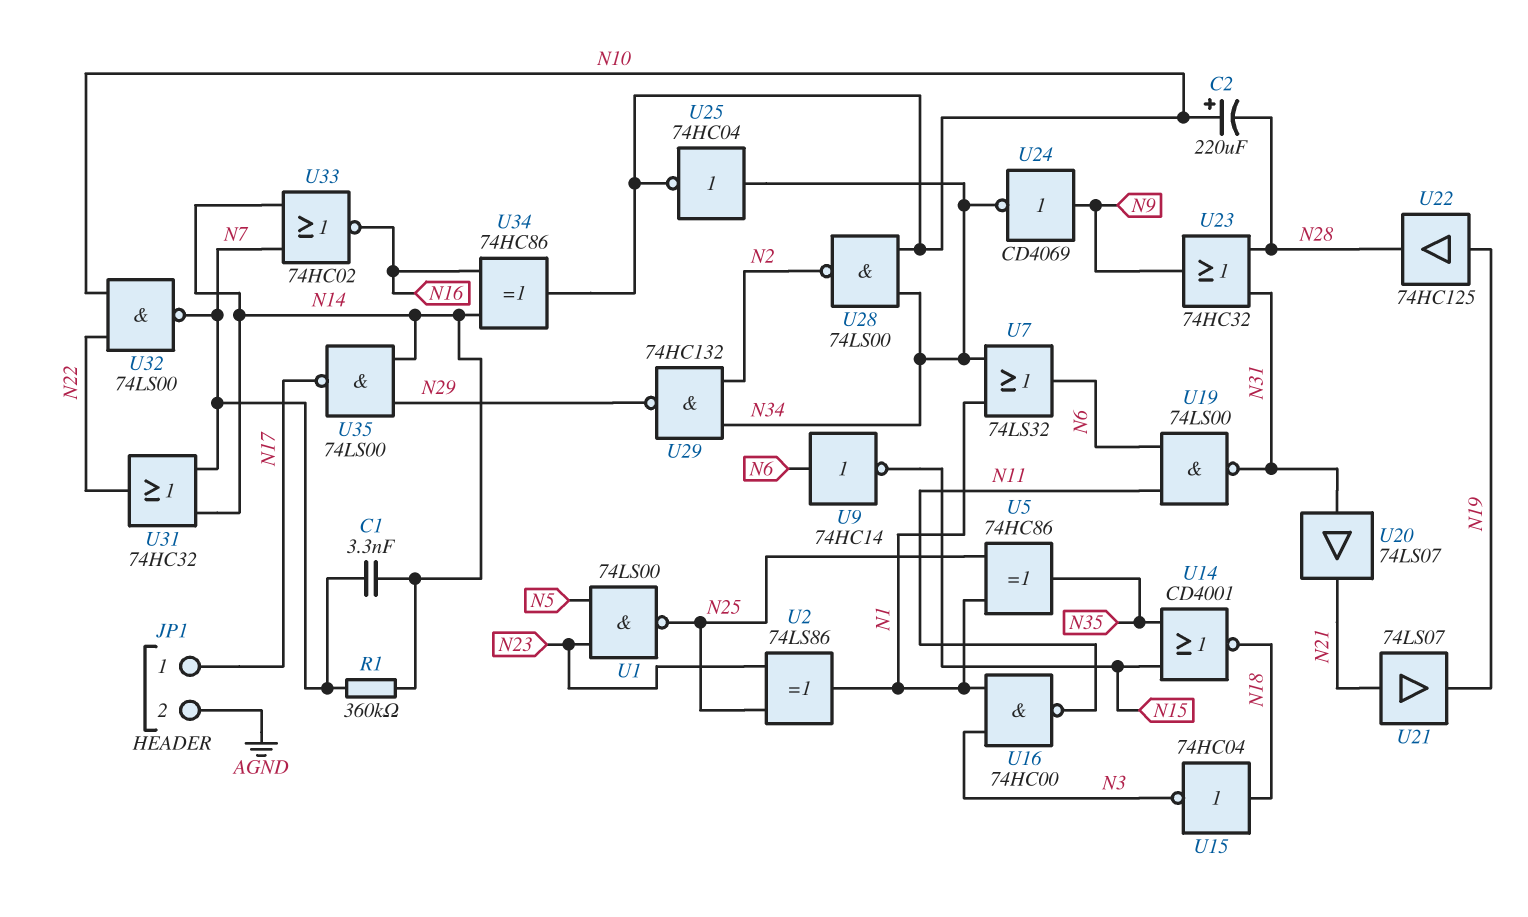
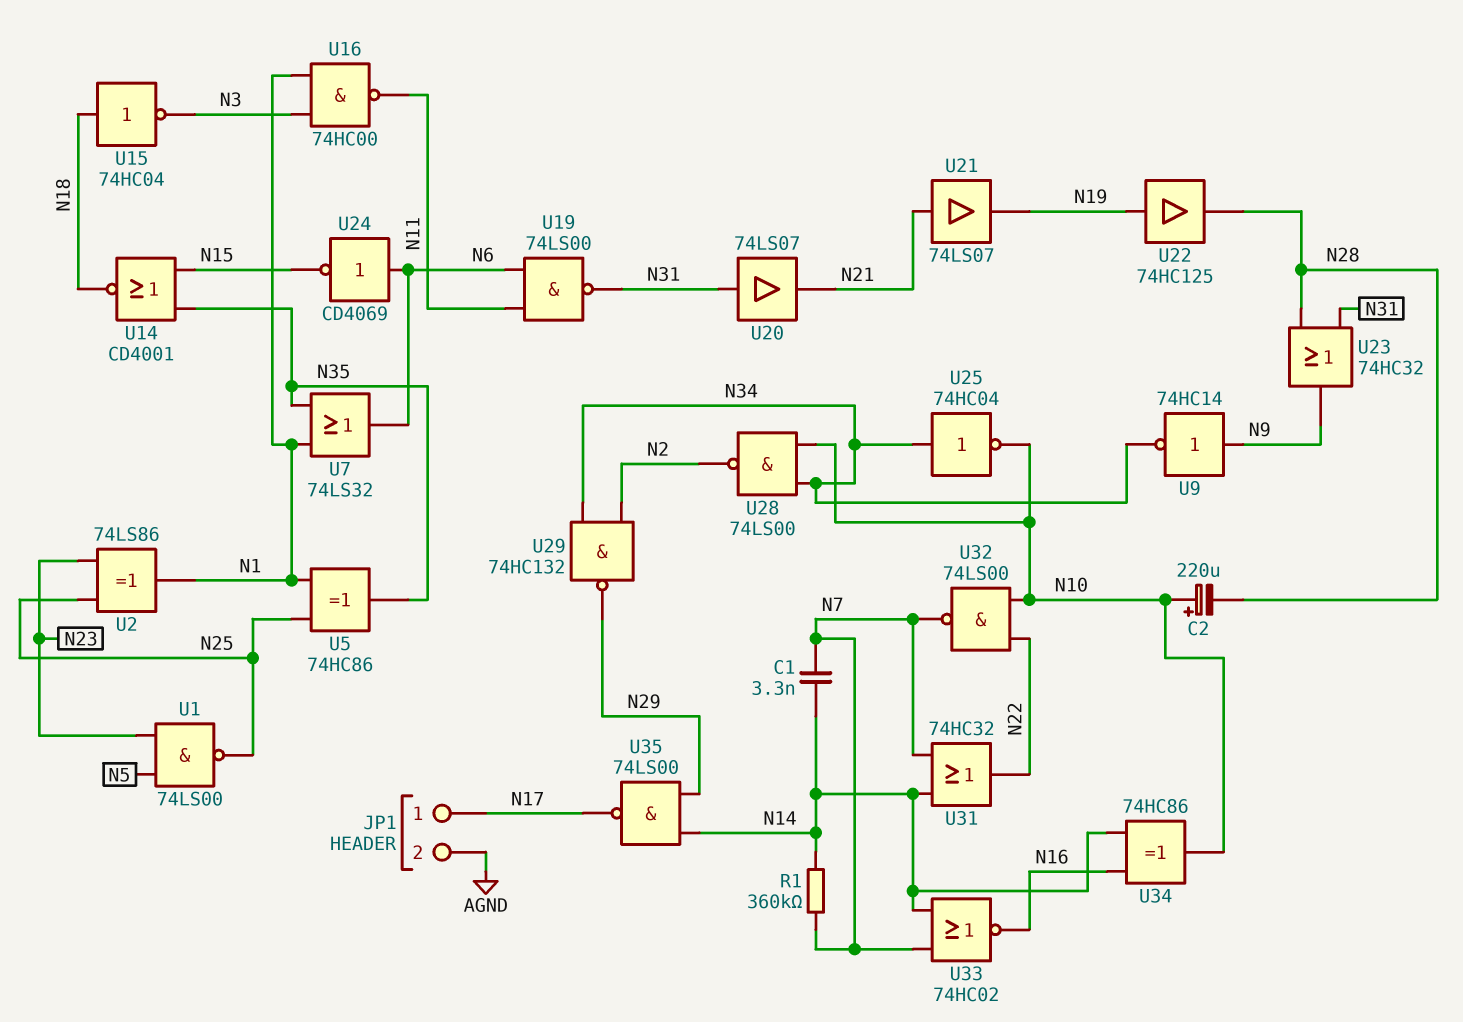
U7: OR 74LS32 (in N1, in N34, out N6) -> OR 74LS32 (in N1, in N35, out N6)
U9: NOT 74HC14 (in N6, out N15) -> NOT 74HC14 (in N9, out N34)
U24: NOT CD4069 (in N9, out N34) -> NOT CD4069 (in N6, out N15)

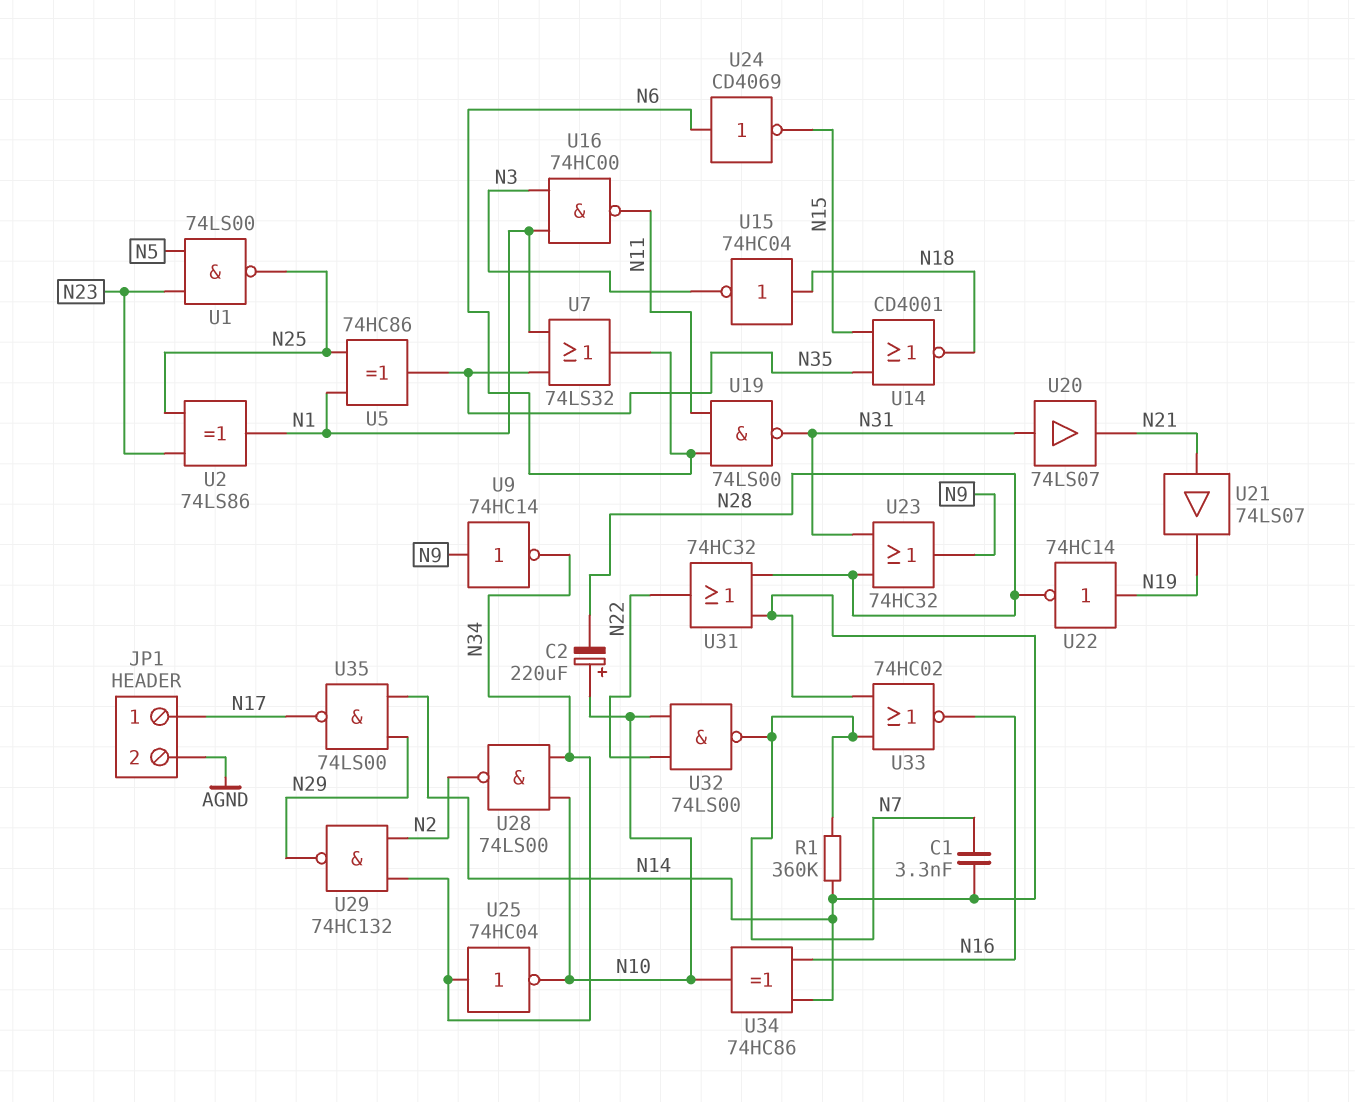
U22: buffer 74HC125 (in N19, out N28) -> NOT 74HC14 (in N19, out N28)
U31: OR 74HC32 (in N7, in N14, out N22) -> OR 74HC32 (in N14, in N28, out N22)

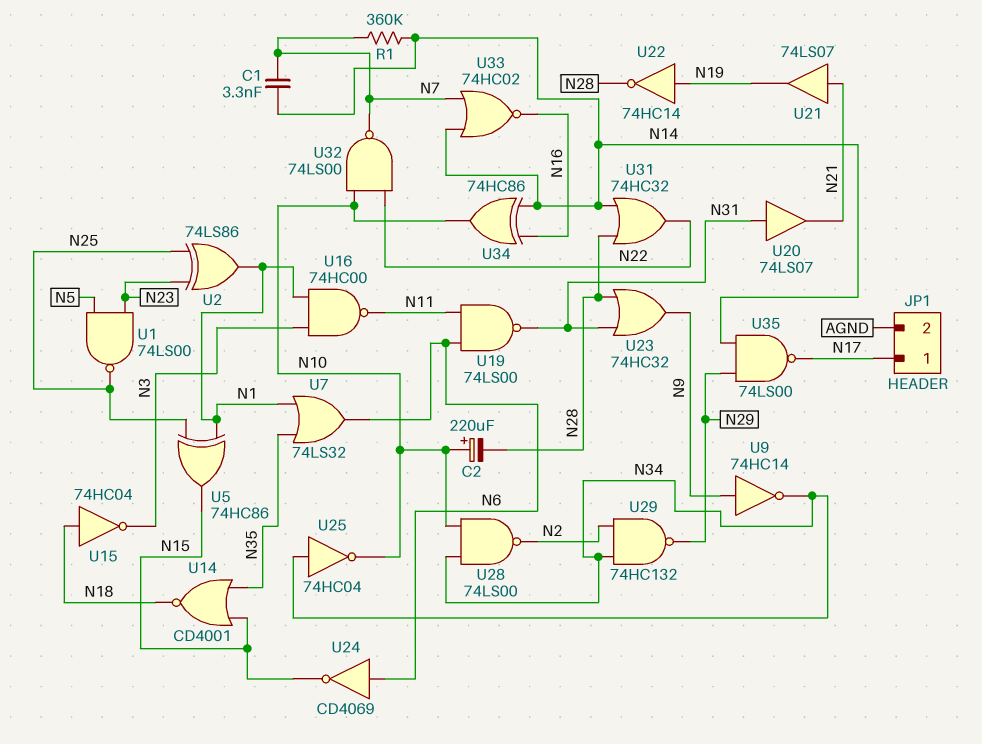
U5: XOR 74HC86 (in N1, in N25, out N35) -> XOR 74HC86 (in N1, in N25, out N15)

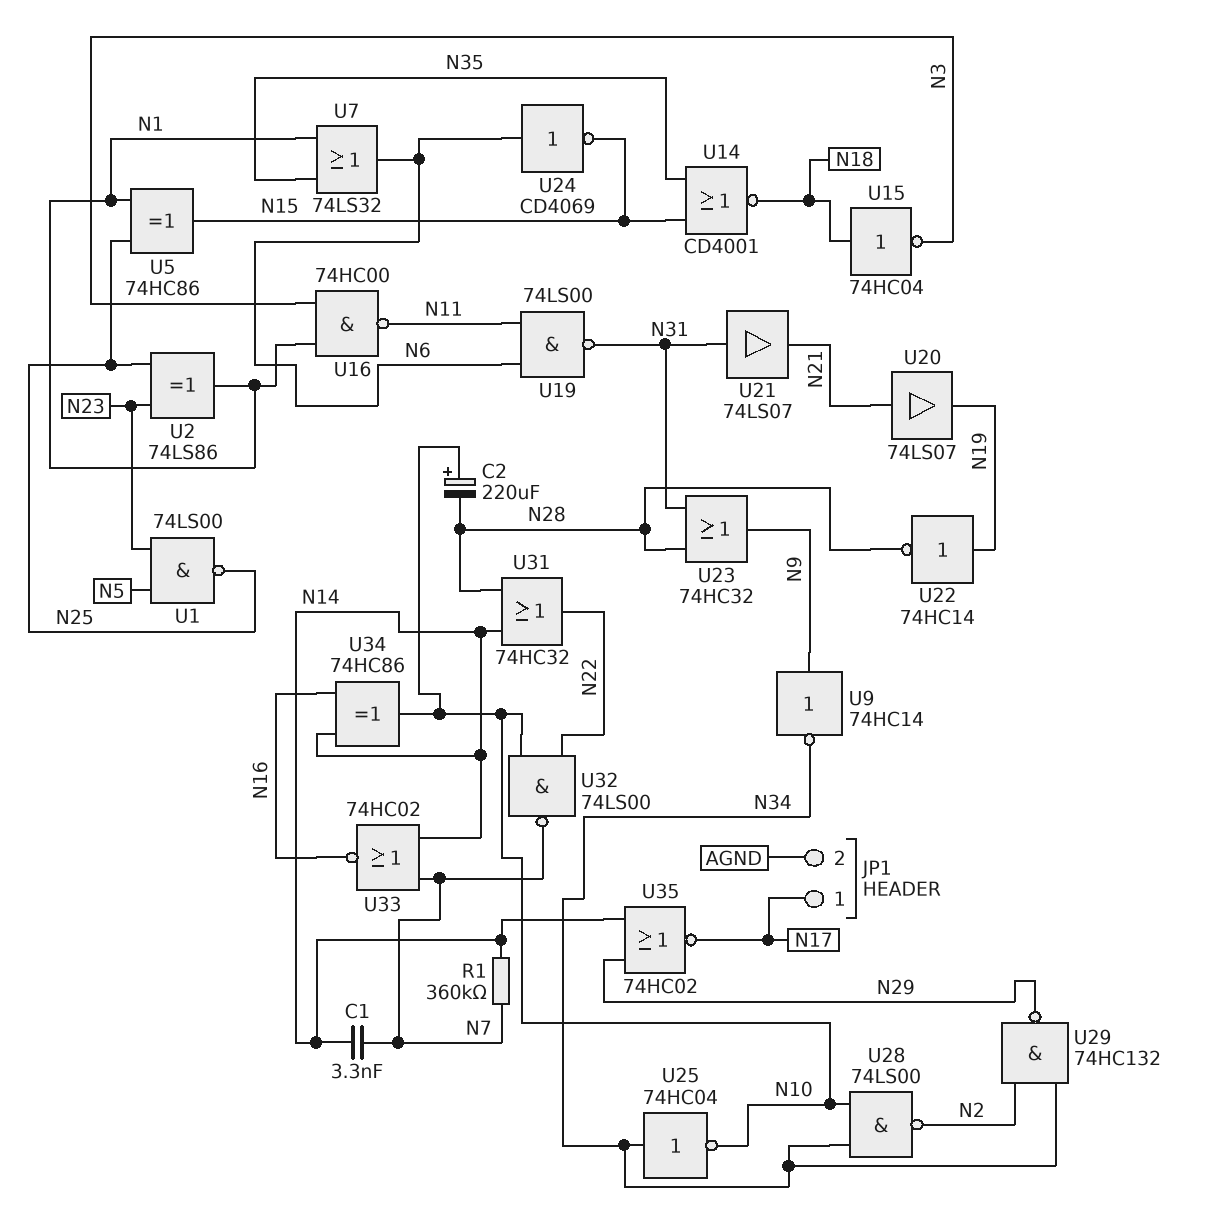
U20: buffer 74LS07 (in N31, out N21) -> buffer 74LS07 (in N21, out N19)
U21: buffer 74LS07 (in N21, out N19) -> buffer 74LS07 (in N31, out N21)
U35: NAND 74LS00 (in N14, in N29, out N17) -> NOR 74HC02 (in N14, in N29, out N17)

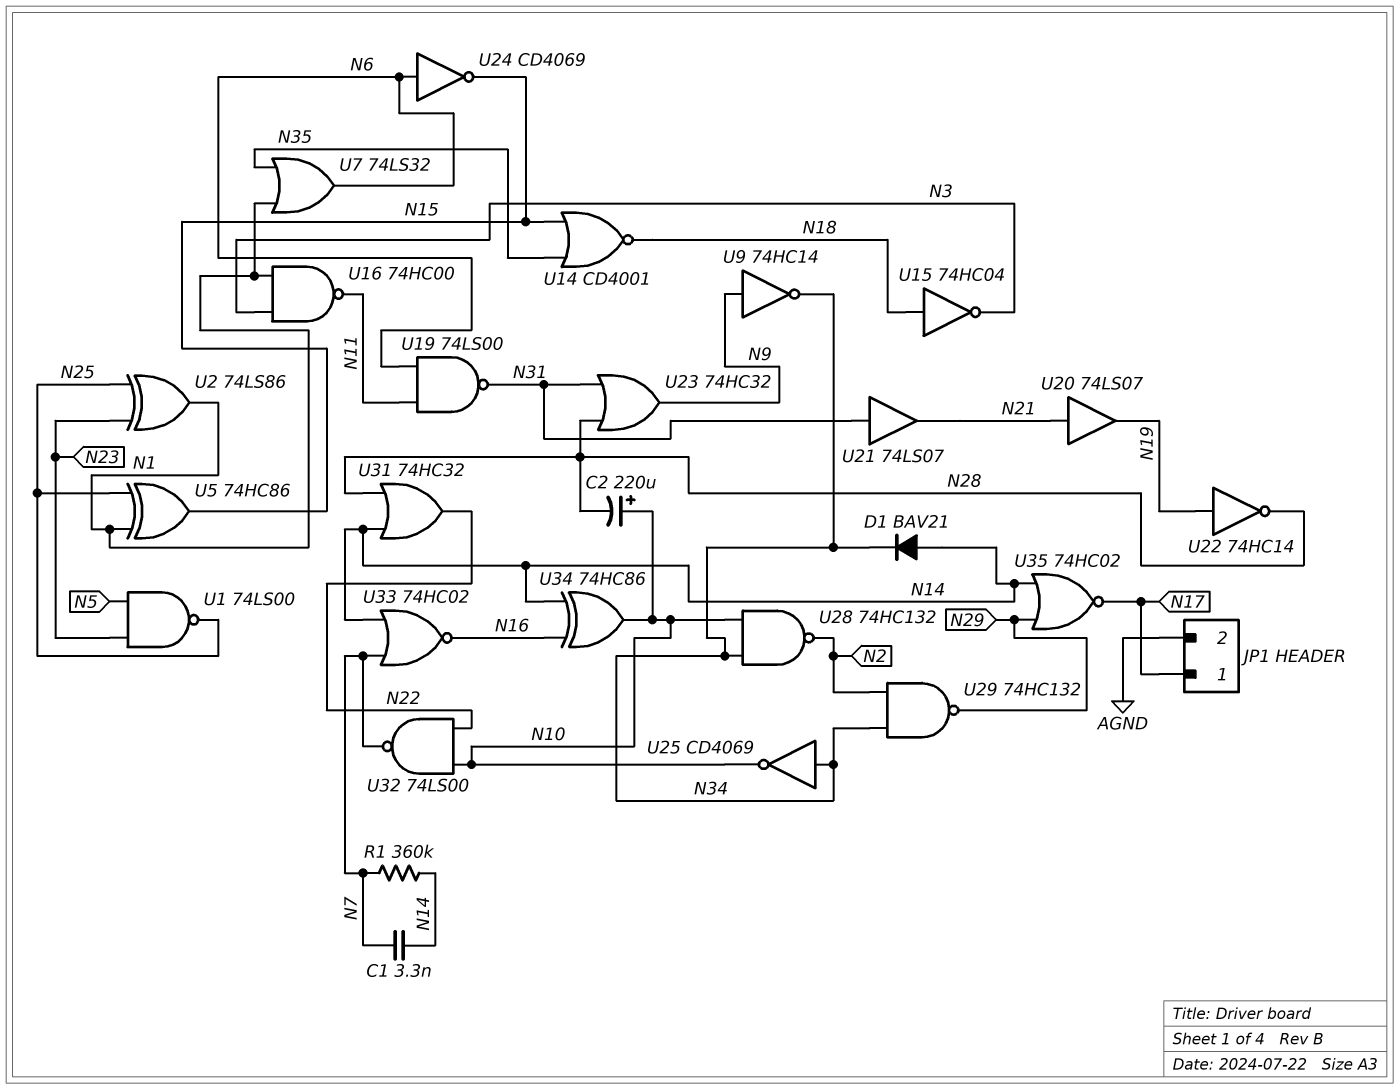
D1: none -> diode BAV21 (A N14, K N34)
U25: NOT 74HC04 (in N34, out N10) -> NOT CD4069 (in N34, out N10)
U28: NAND 74LS00 (in N10, in N34, out N2) -> NAND 74HC132 (in N10, in N34, out N2)

